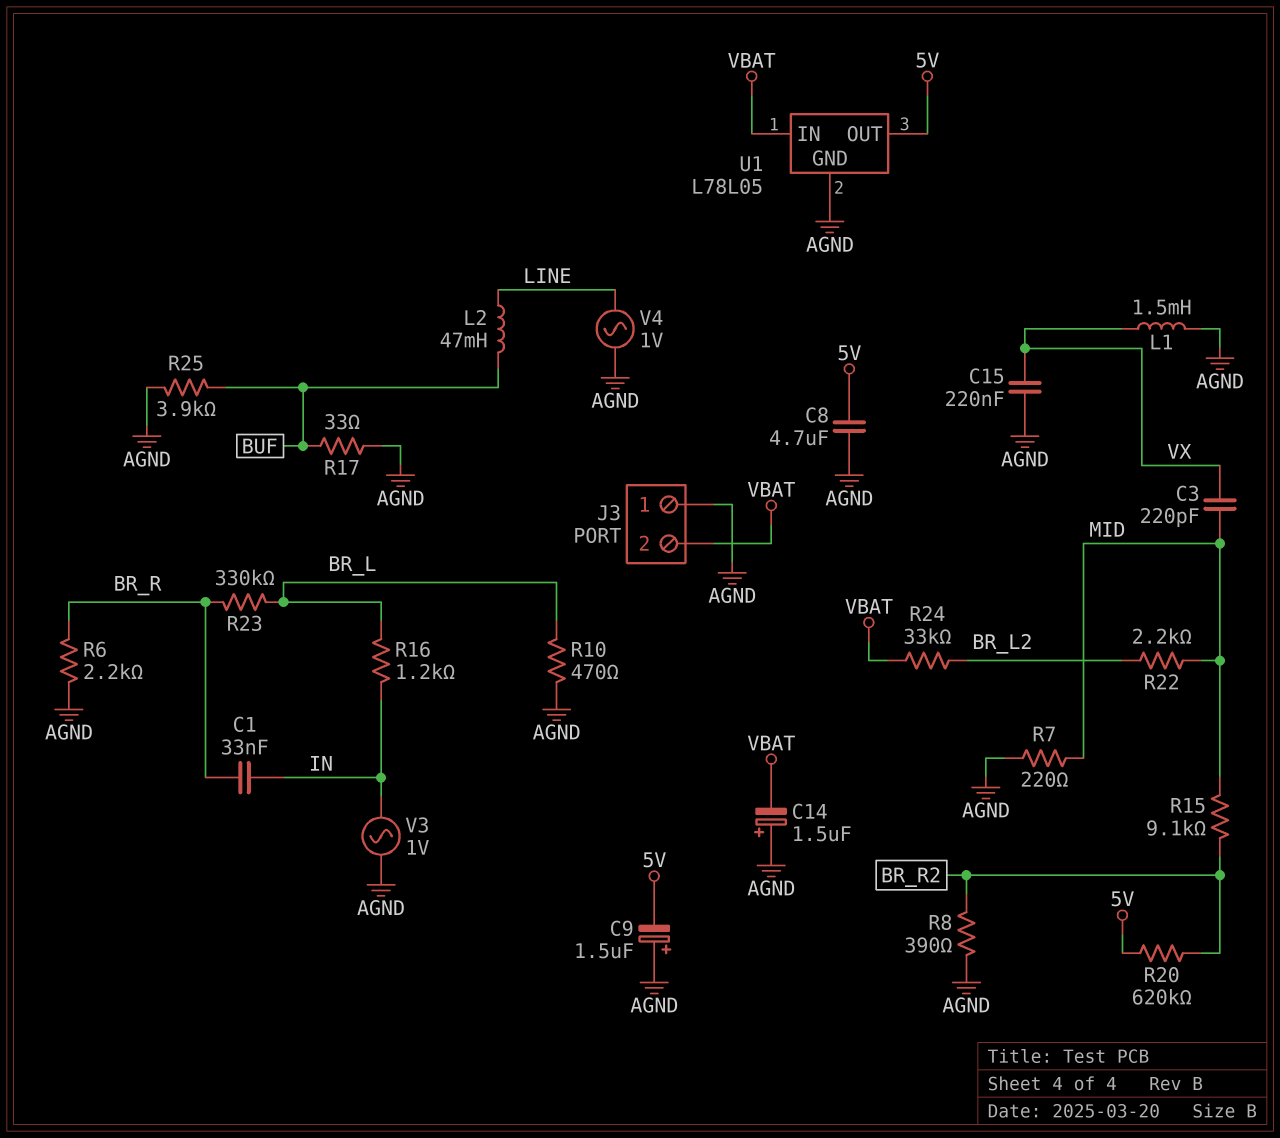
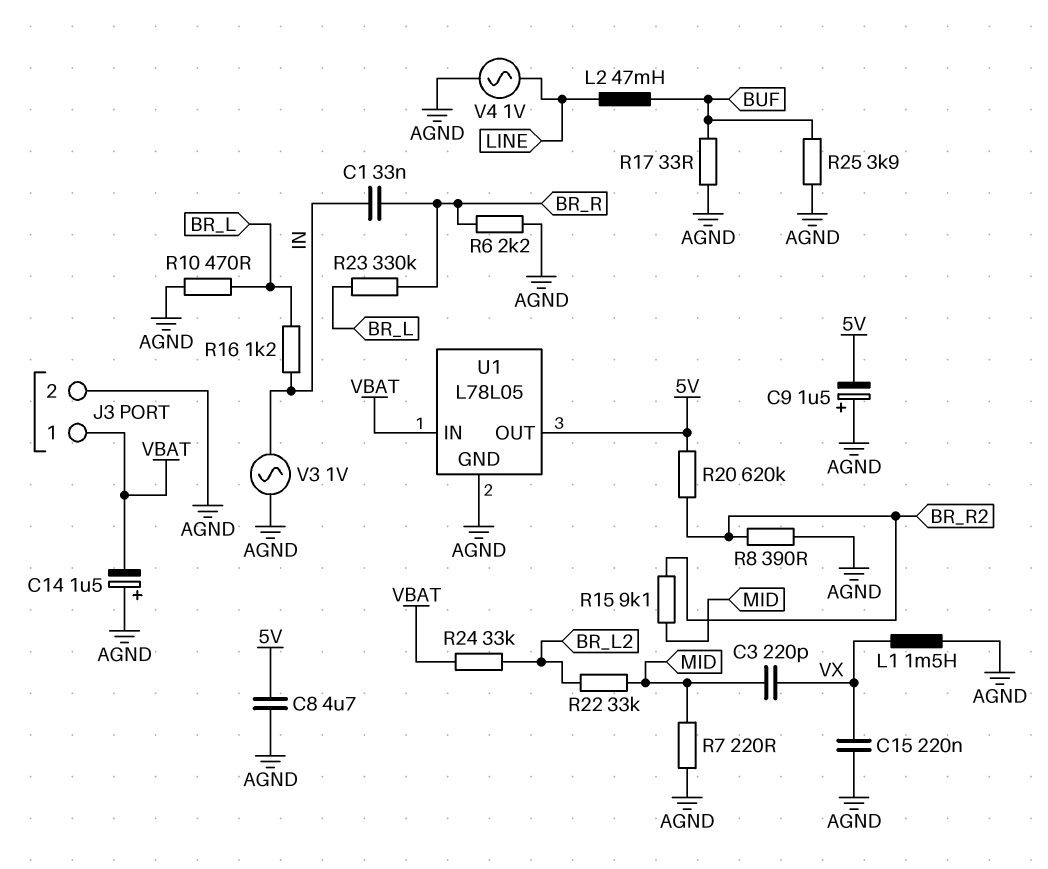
J3 pin 1: AGND -> VBAT
J3 pin 2: VBAT -> AGND
R22: 2.2k (BR_L2, MID) -> 33k (BR_L2, MID)

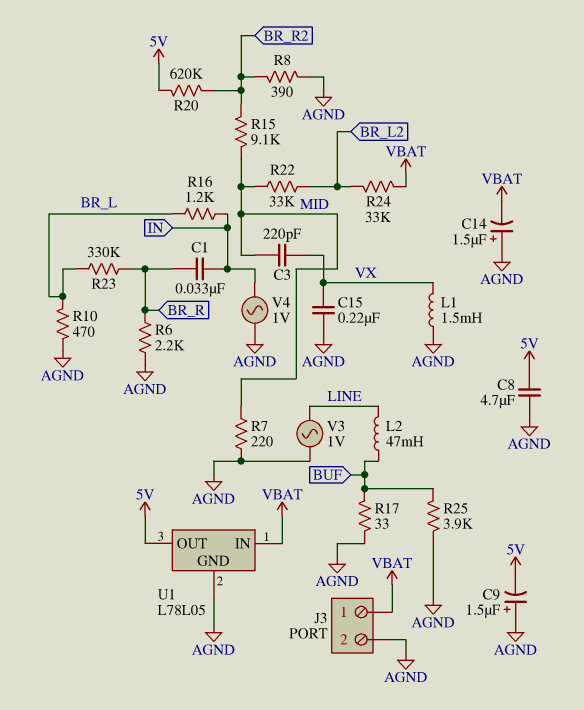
V3: AC 1V (AGND, IN) -> AC 1V (AGND, LINE)
V4: AC 1V (AGND, LINE) -> AC 1V (AGND, IN)

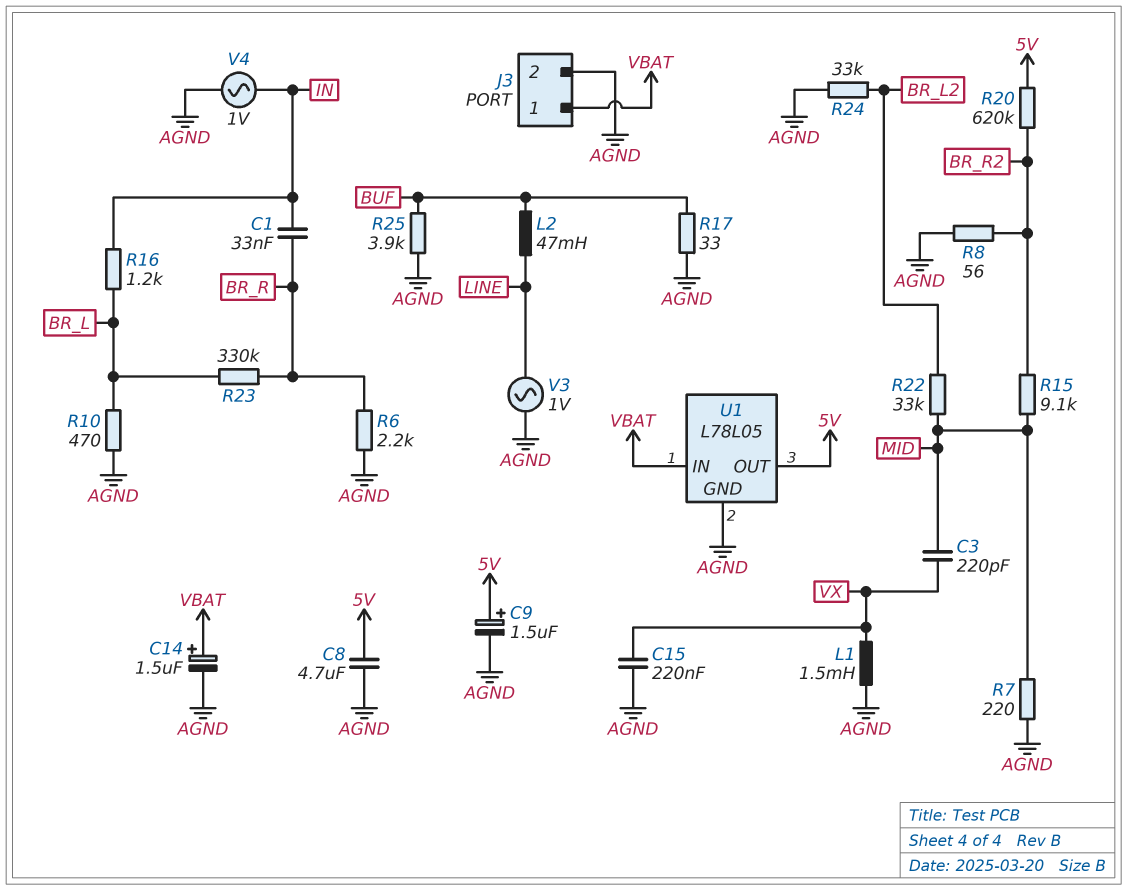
C9: 1.5uF (plus AGND, minus 5V) -> 1.5uF (plus 5V, minus AGND)
C14: 1.5uF (plus AGND, minus VBAT) -> 1.5uF (plus VBAT, minus AGND)
R8: 390 (AGND, BR_R2) -> 56 (AGND, BR_R2)
R24: 33k (BR_L2, VBAT) -> 33k (AGND, BR_L2)

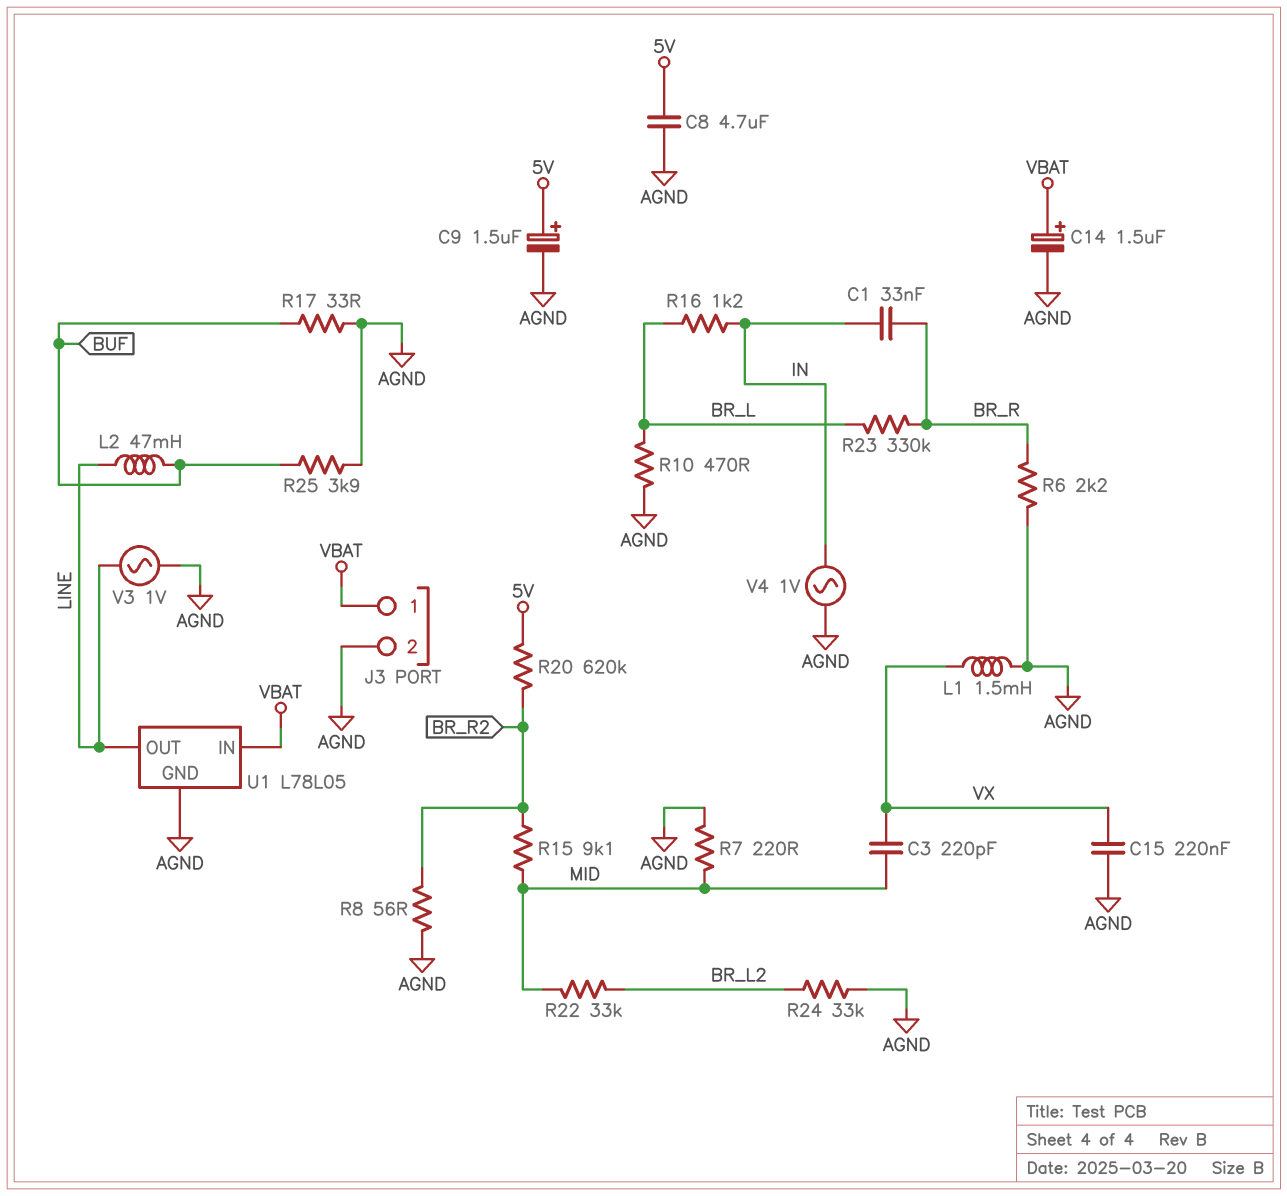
U1 pin OUT: 5V -> LINE

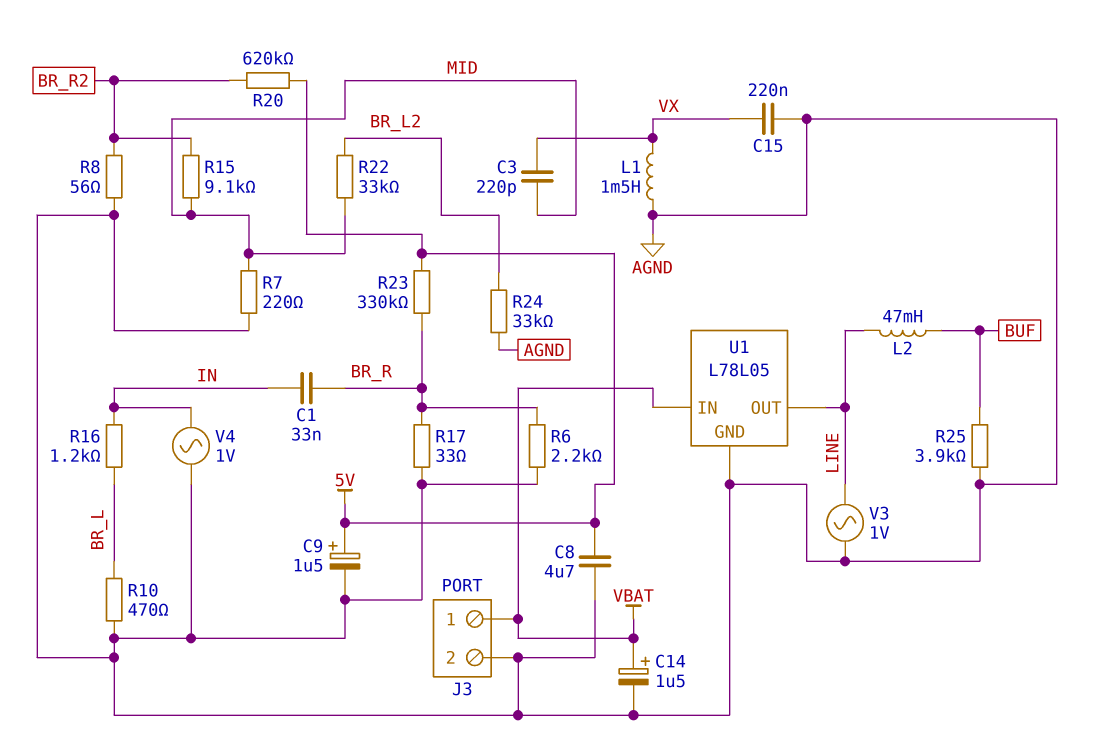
R17: 33 (AGND, BUF) -> 33 (AGND, BR_R)
R23: 330k (BR_L, BR_R) -> 330k (5V, BR_R)

